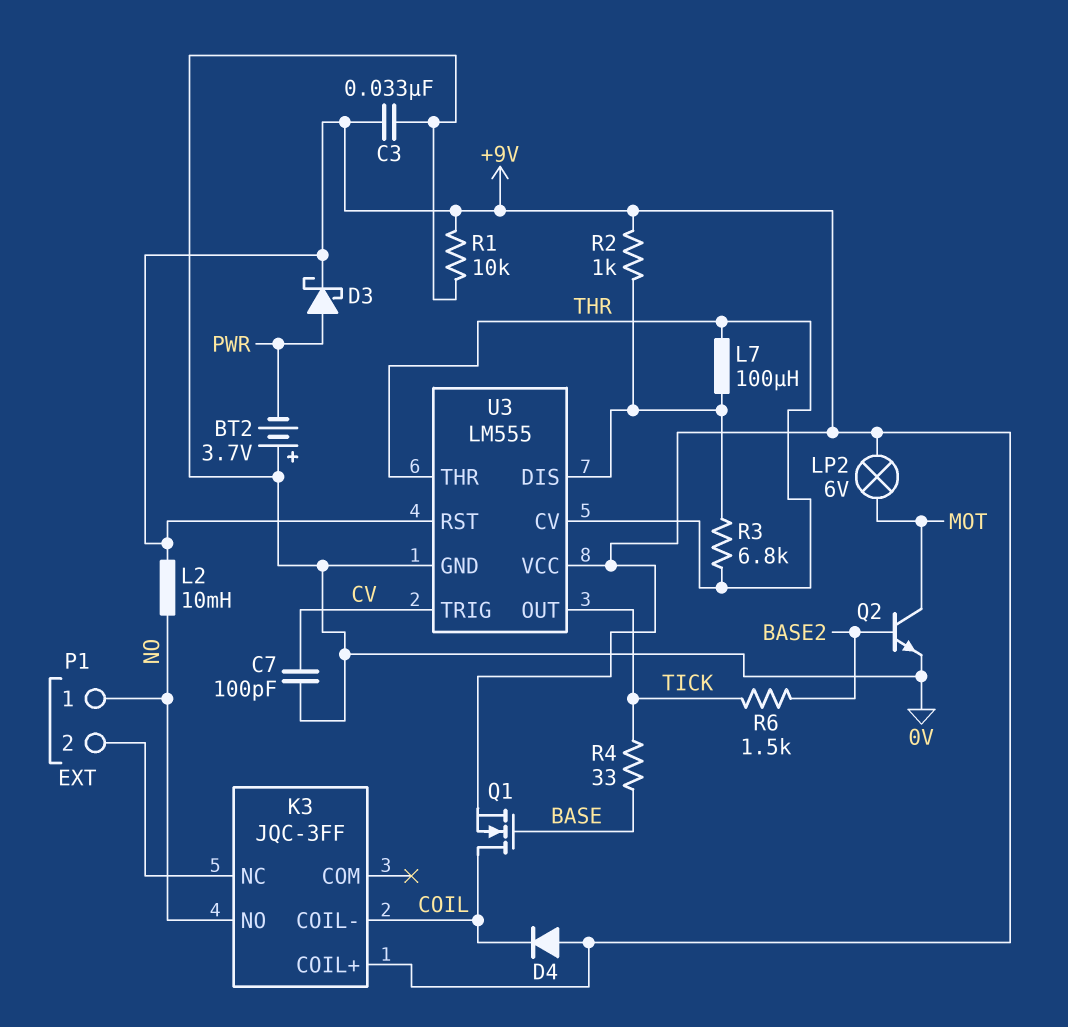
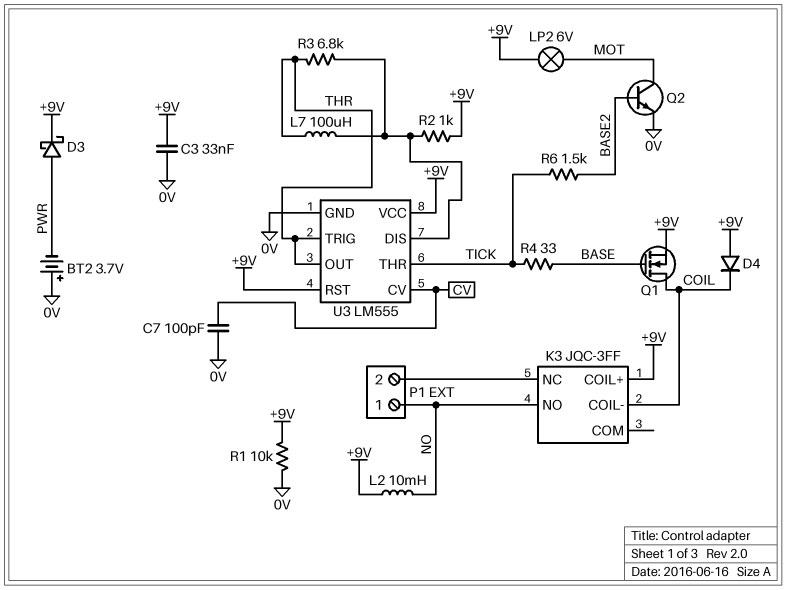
U3 pin CV: THR -> CV
U3 pin OUT: TICK -> THR
U3 pin THR: THR -> TICK
U3 pin TRIG: CV -> THR

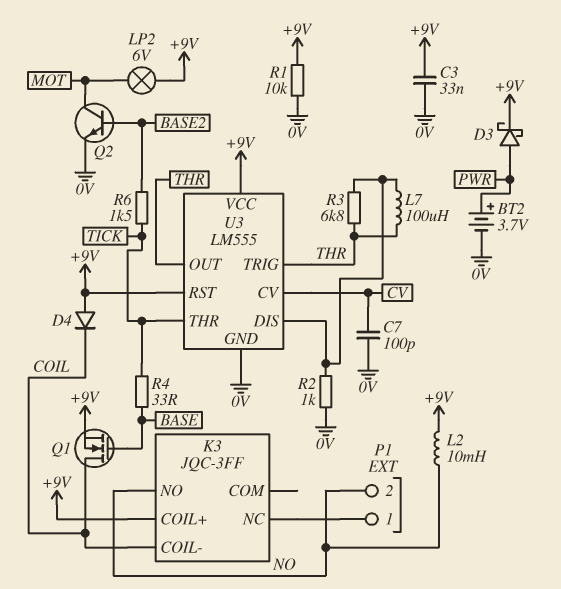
BT2: 3.7V (plus 0V, minus PWR) -> 3.7V (plus PWR, minus 0V)
P1 pin 1: NO -> K3/NC
P1 pin 2: K3/NC -> NO
R2: 1k (+9V, U3/DIS) -> 1k (0V, U3/DIS)

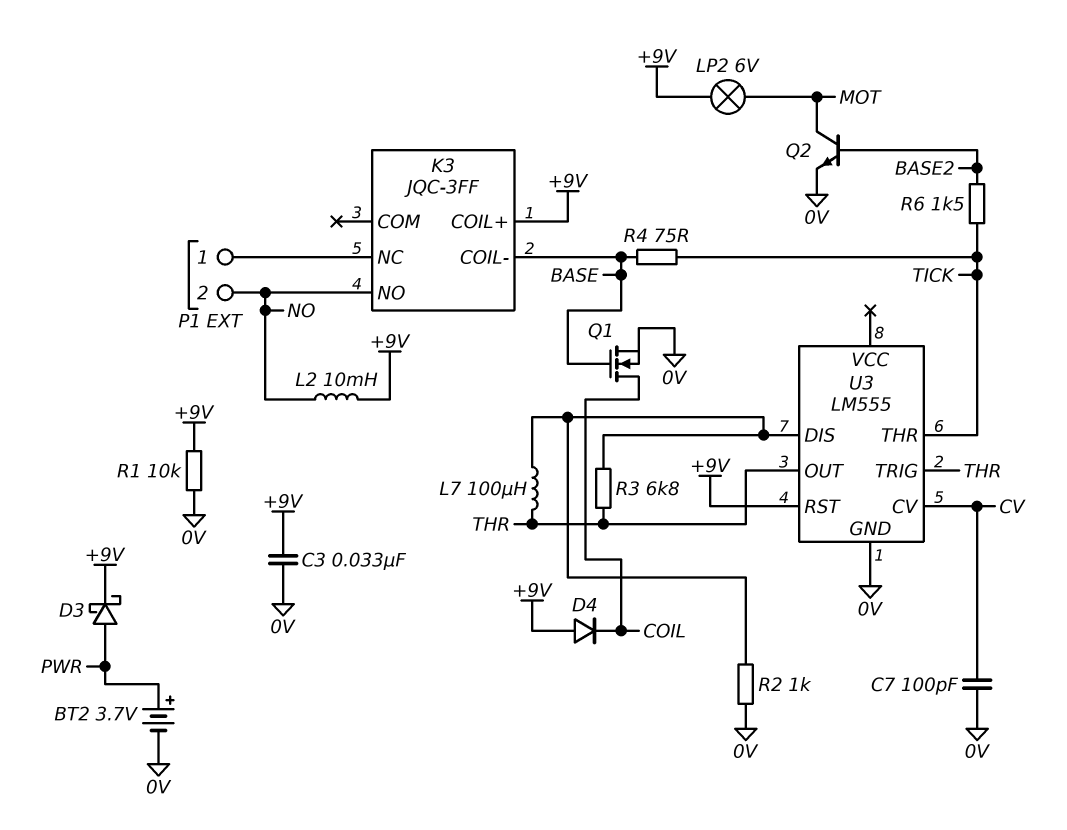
K3 pin COIL-: COIL -> BASE
Q1: NMOS (G BASE, D COIL, S +9V) -> NMOS (G BASE, D COIL, S 0V)
R4: 33 (BASE, TICK) -> 75 (BASE, TICK)
U3 pin VCC: +9V -> none

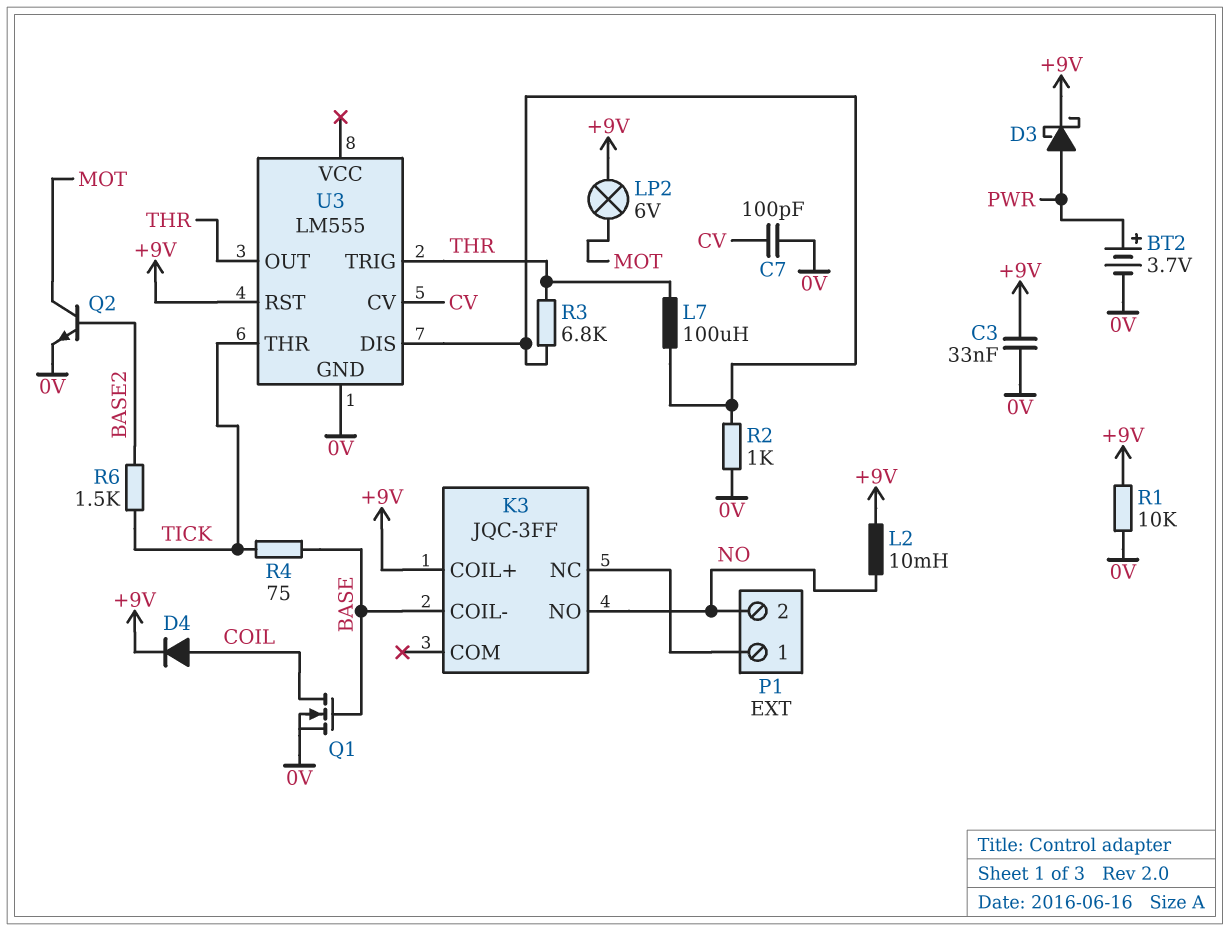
D4: diode (A +9V, K COIL) -> diode (A COIL, K +9V)

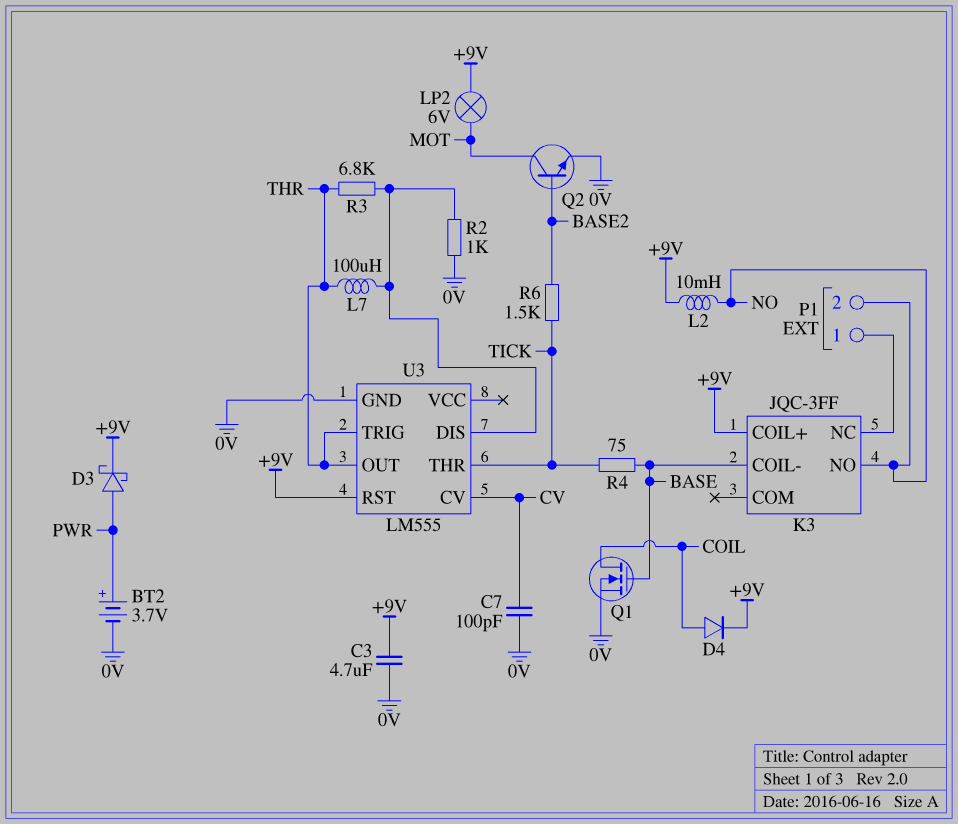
C3: 33nF (+9V, 0V) -> 4.7uF (+9V, 0V)
R1: 10k (+9V, 0V) -> none

